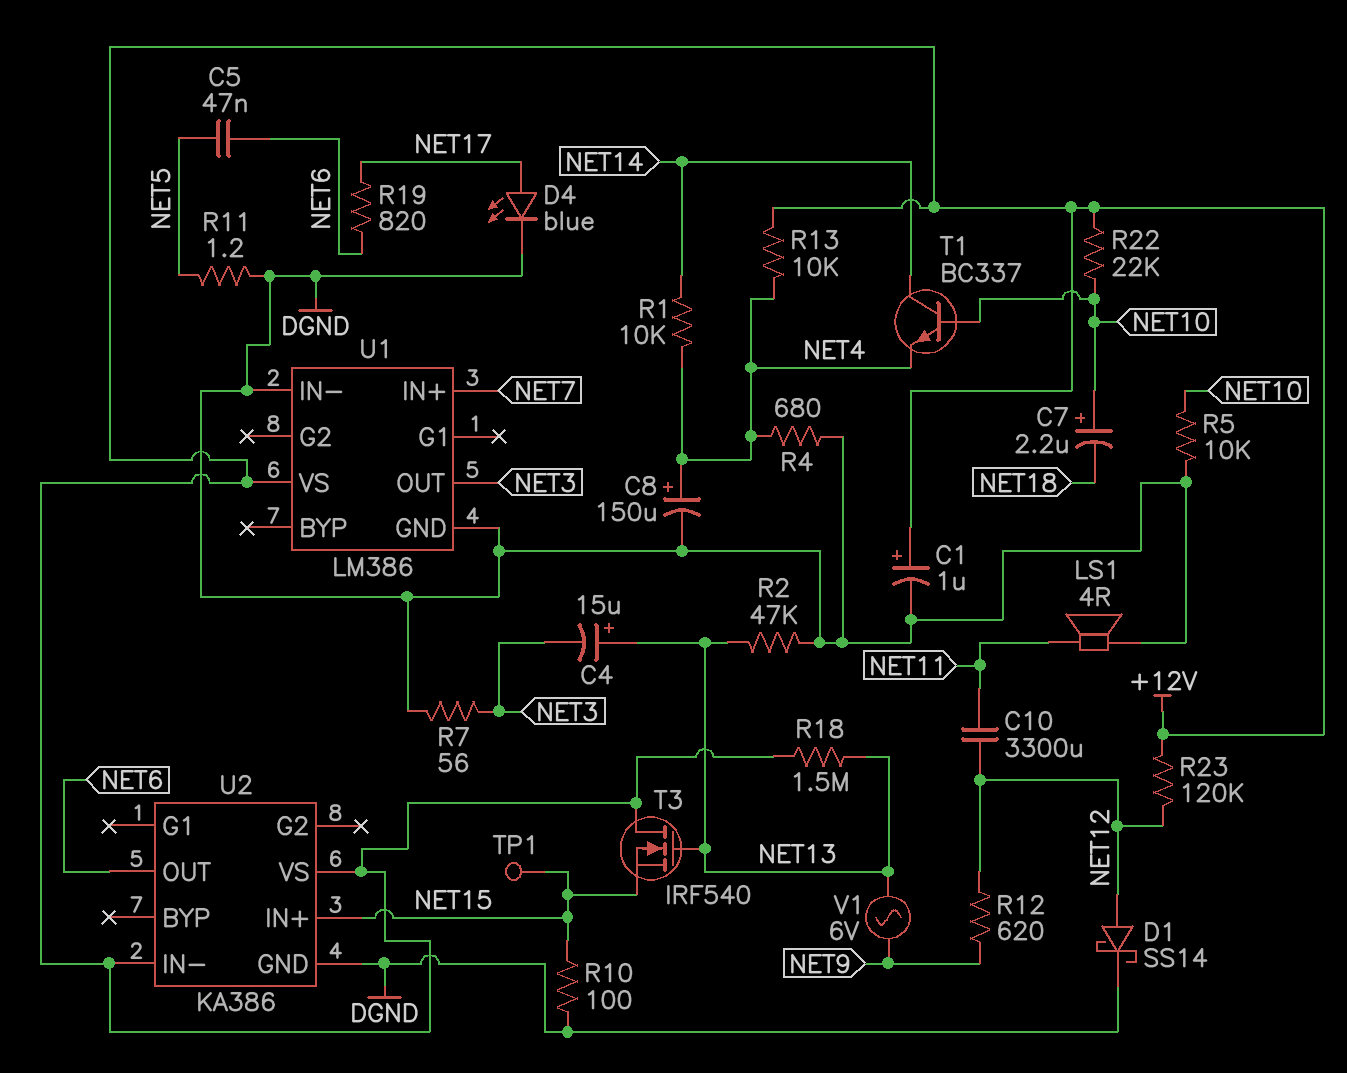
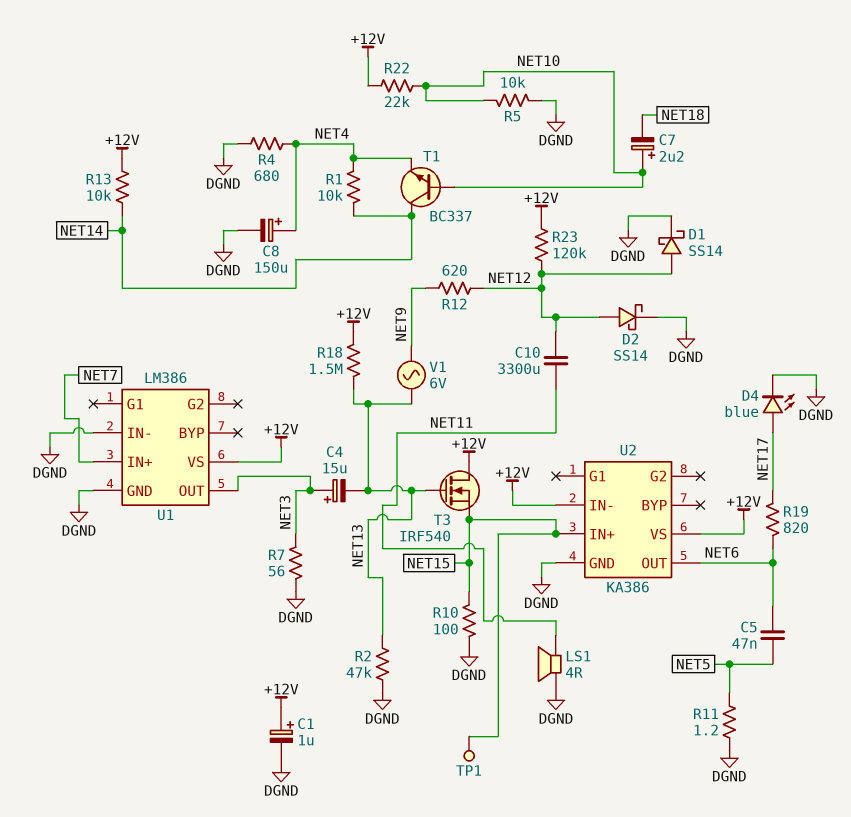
C4: 15uF (plus NET13, minus NET3) -> 15uF (plus NET3, minus NET13)
D2: none -> schottky SS14 (A NET12, K DGND)
R13: 10k (+12V, NET4) -> 10k (+12V, NET14)

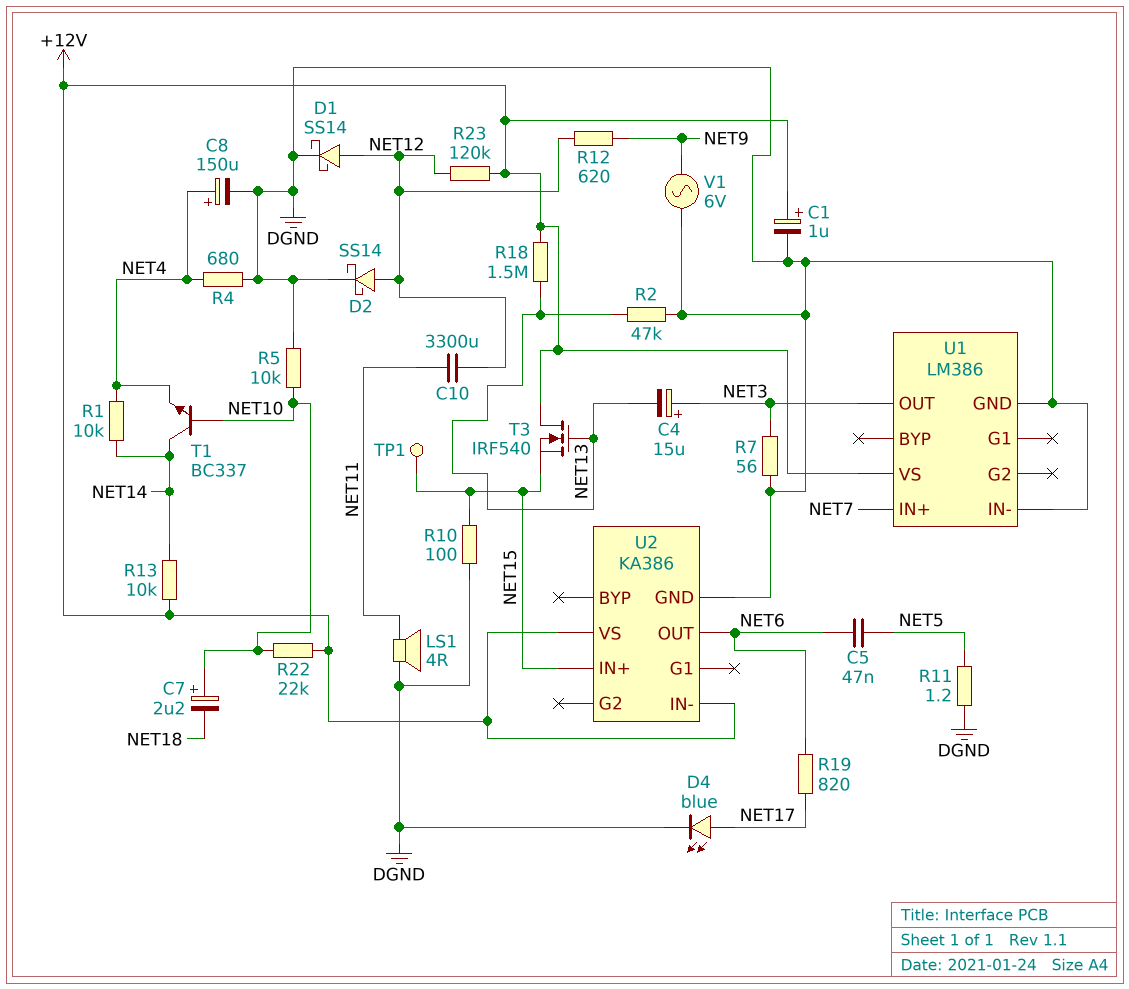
V1: AC 6V (NET9, NET13) -> AC 6V (DGND, NET9)

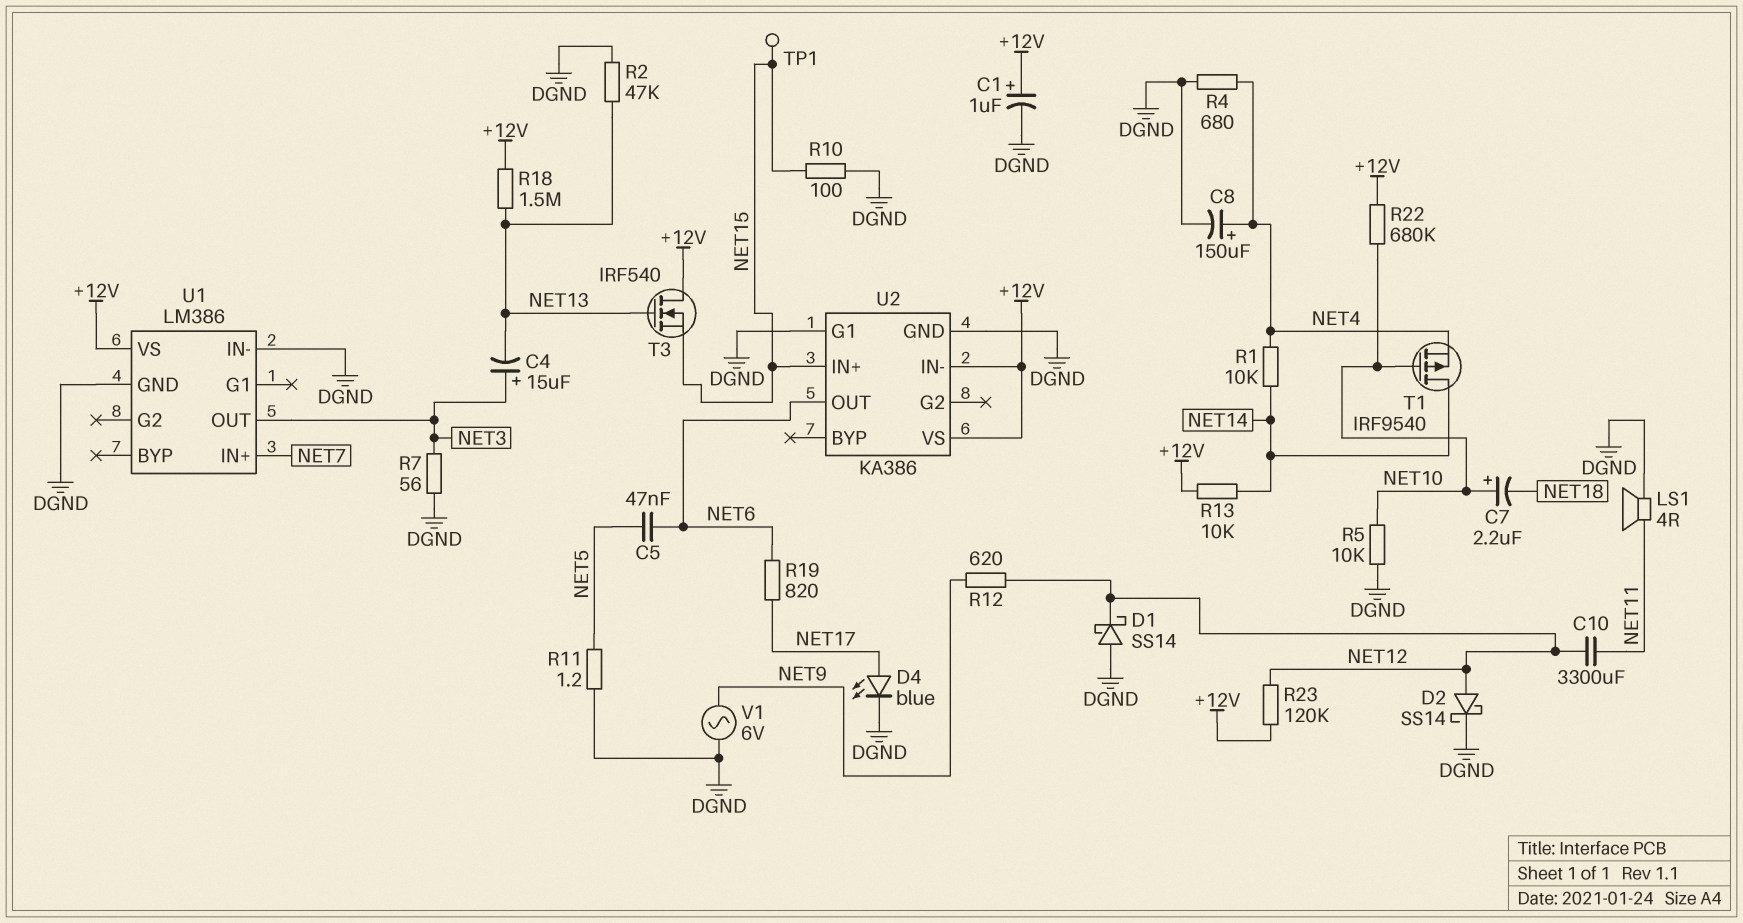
D1: schottky SS14 (A NET12, K DGND) -> schottky SS14 (A DGND, K NET12)
R22: 22k (+12V, NET10) -> 680k (+12V, NET10)
T1: NPN BC337 (B NET10, C NET14, E NET4) -> PMOS IRF9540 (G NET10, D NET14, S NET4)
U2 pin G1: none -> DGND

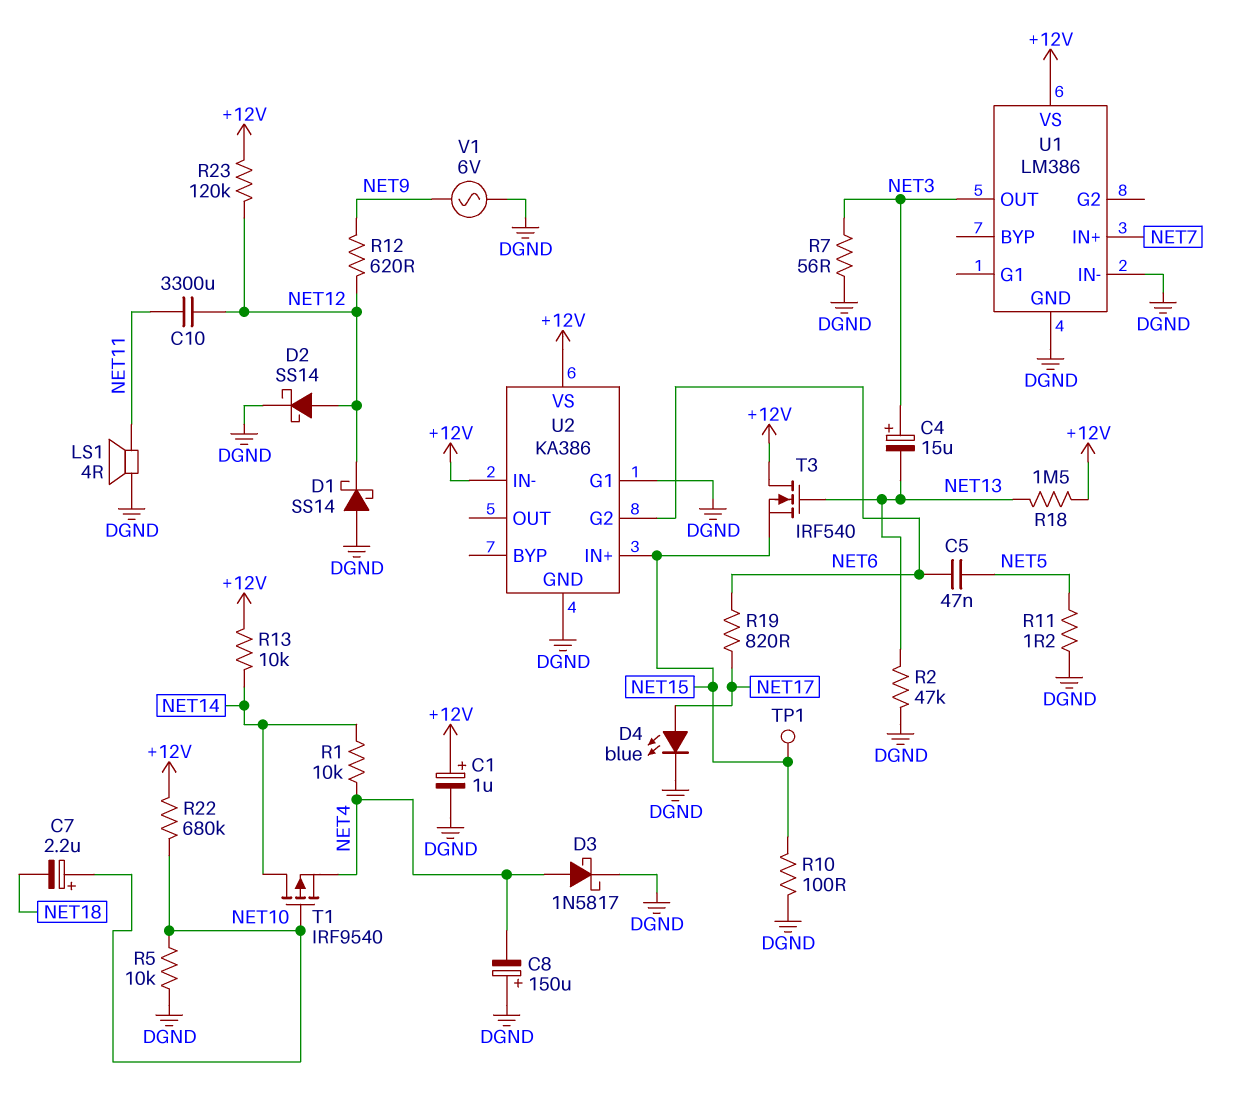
C8: 150uF (plus NET4, minus DGND) -> 150uF (plus DGND, minus NET4)
D3: none -> schottky 1N5817 (A NET4, K DGND)
R4: 680 (DGND, NET4) -> none
U2 pin G2: none -> NET6
U2 pin OUT: NET6 -> none

